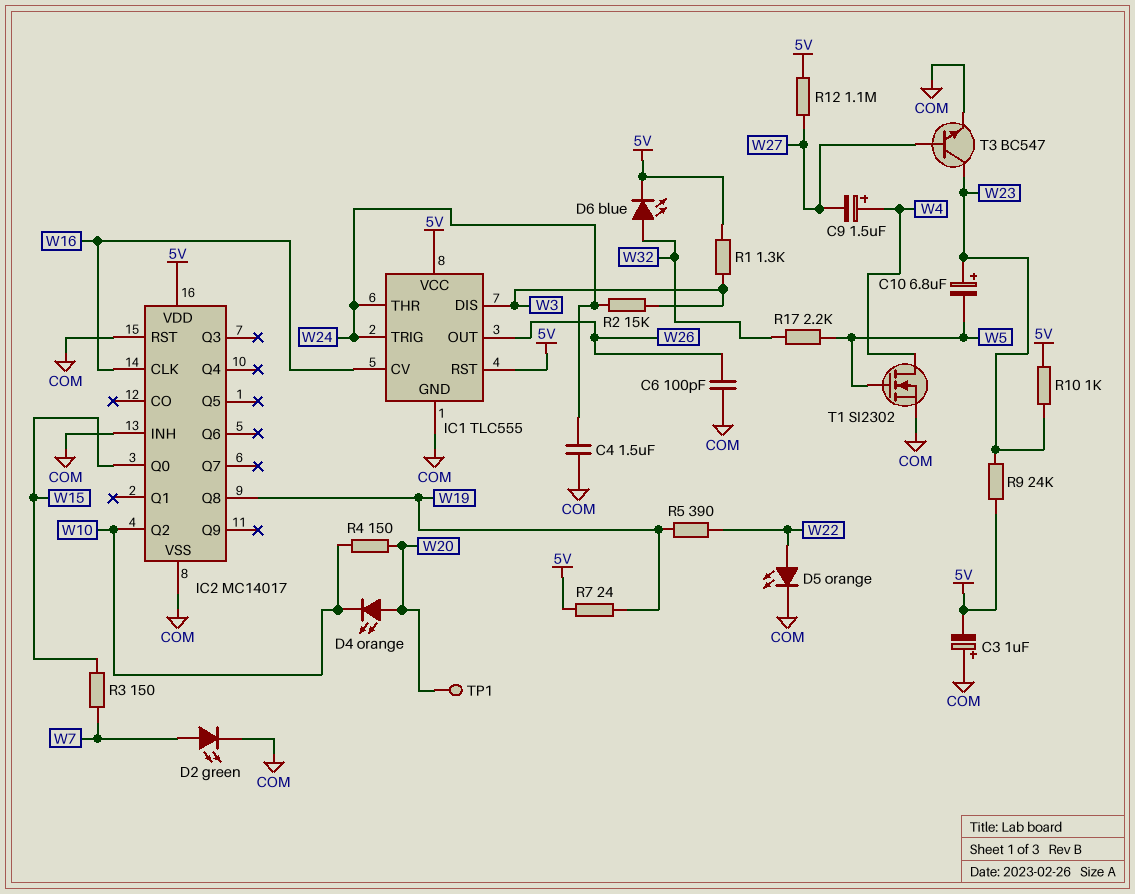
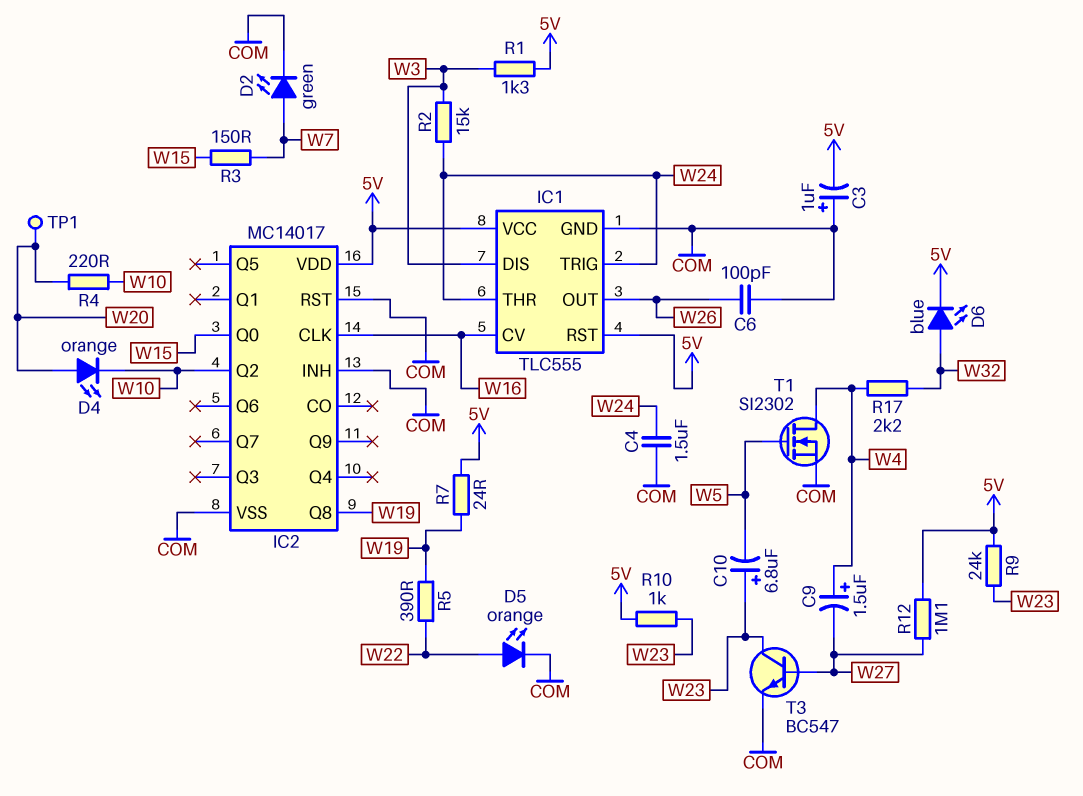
R4: 150 (W10, W20) -> 220 (W10, W20)
R17: 2.2k (W5, W32) -> 2.2k (W4, W32)

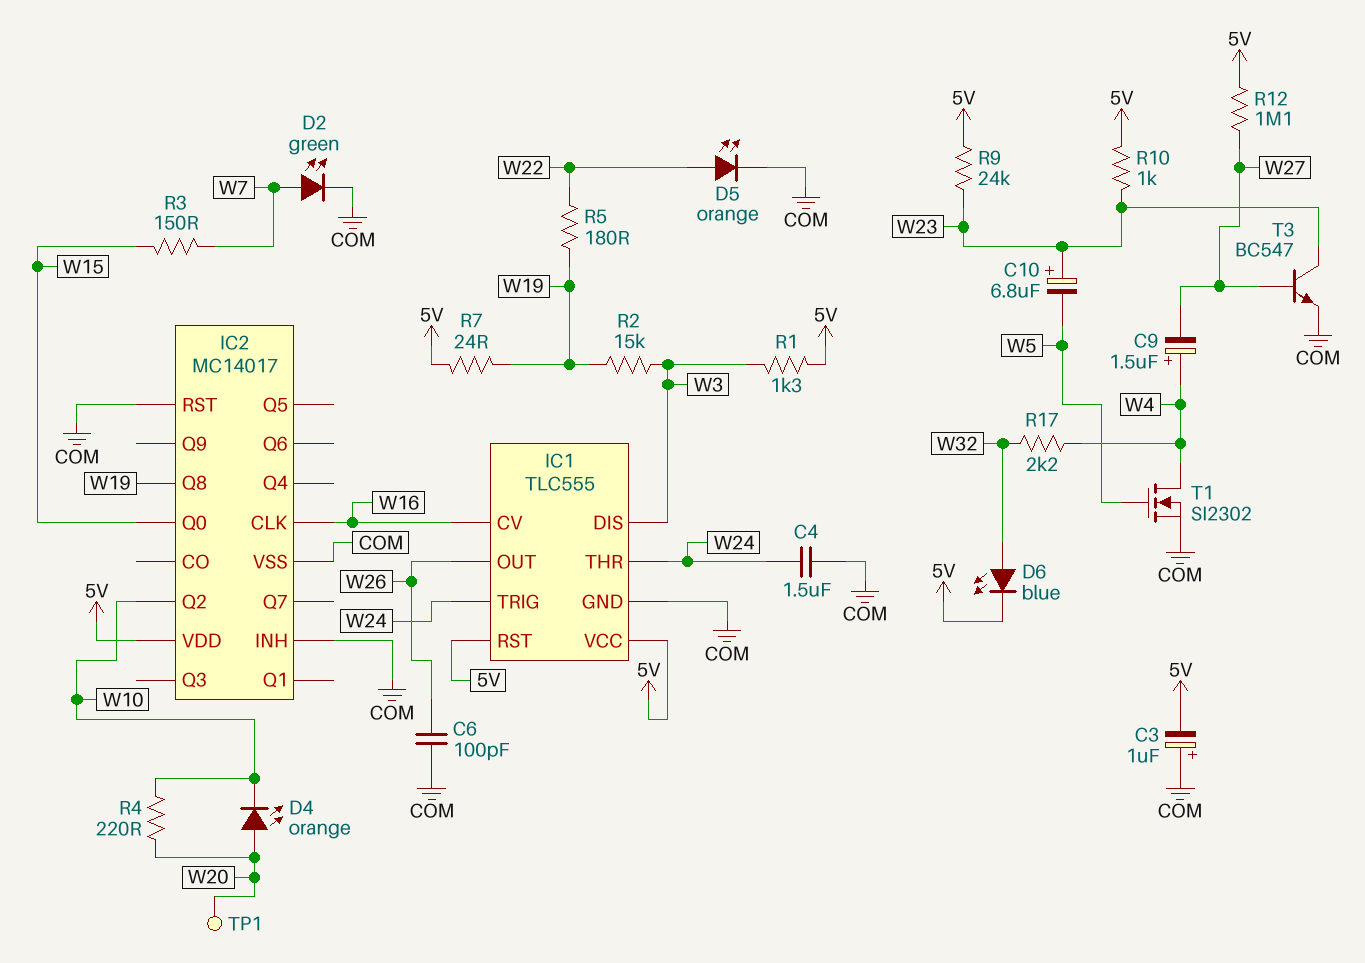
R2: 15k (W3, W24) -> 15k (W3, W19)
R5: 390 (W19, W22) -> 180 (W19, W22)

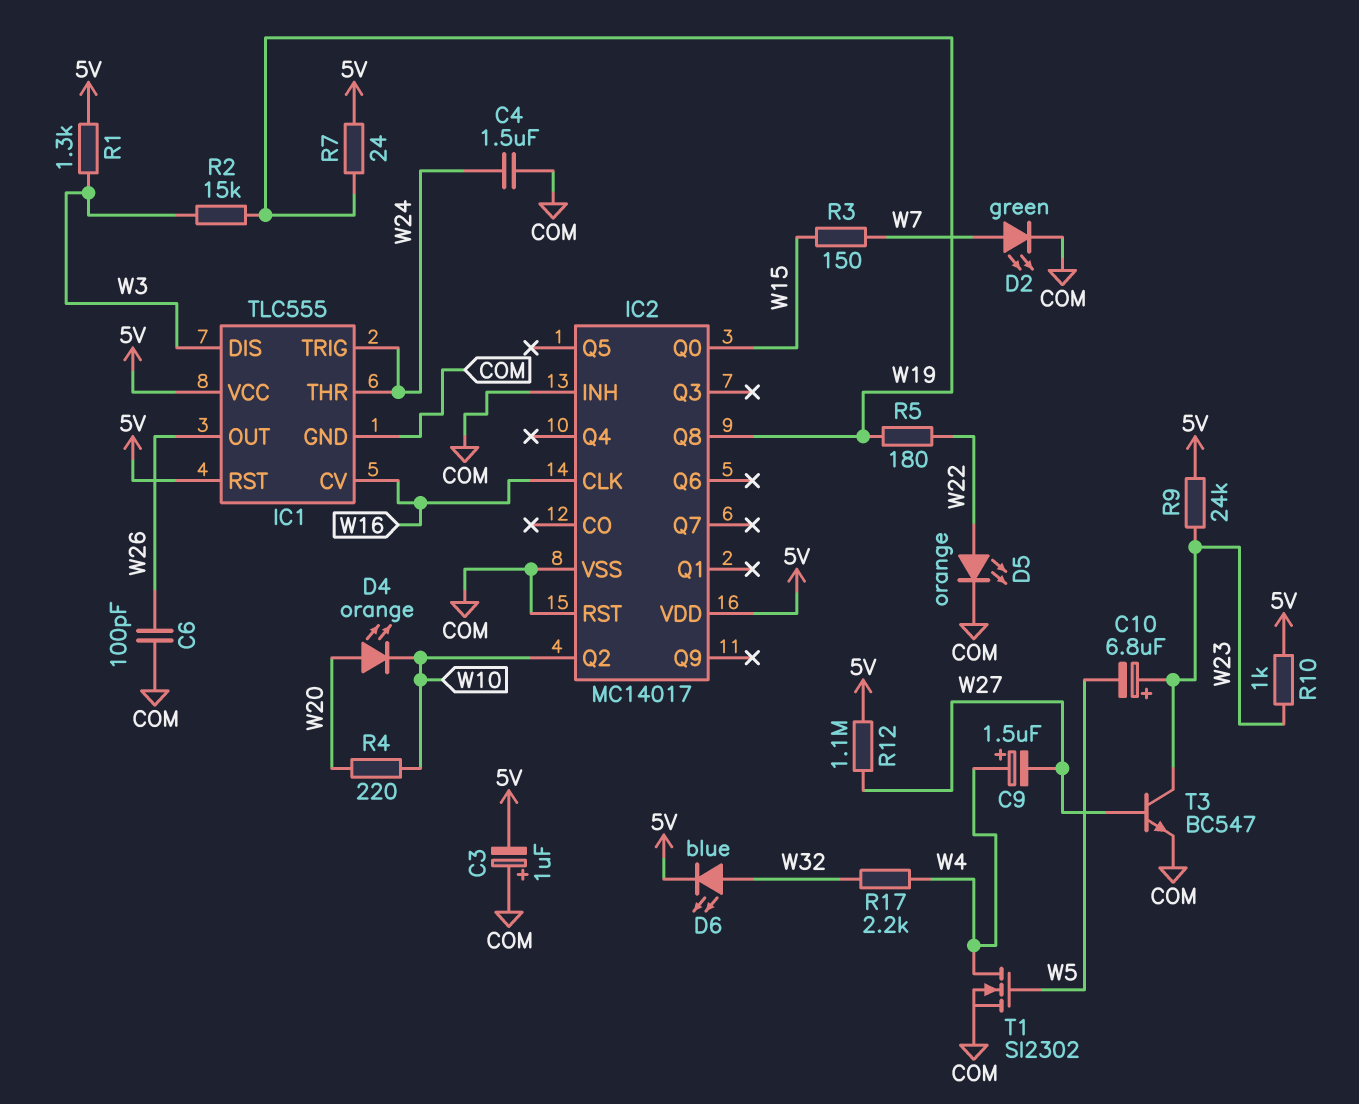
TP1: test point (W20) -> none

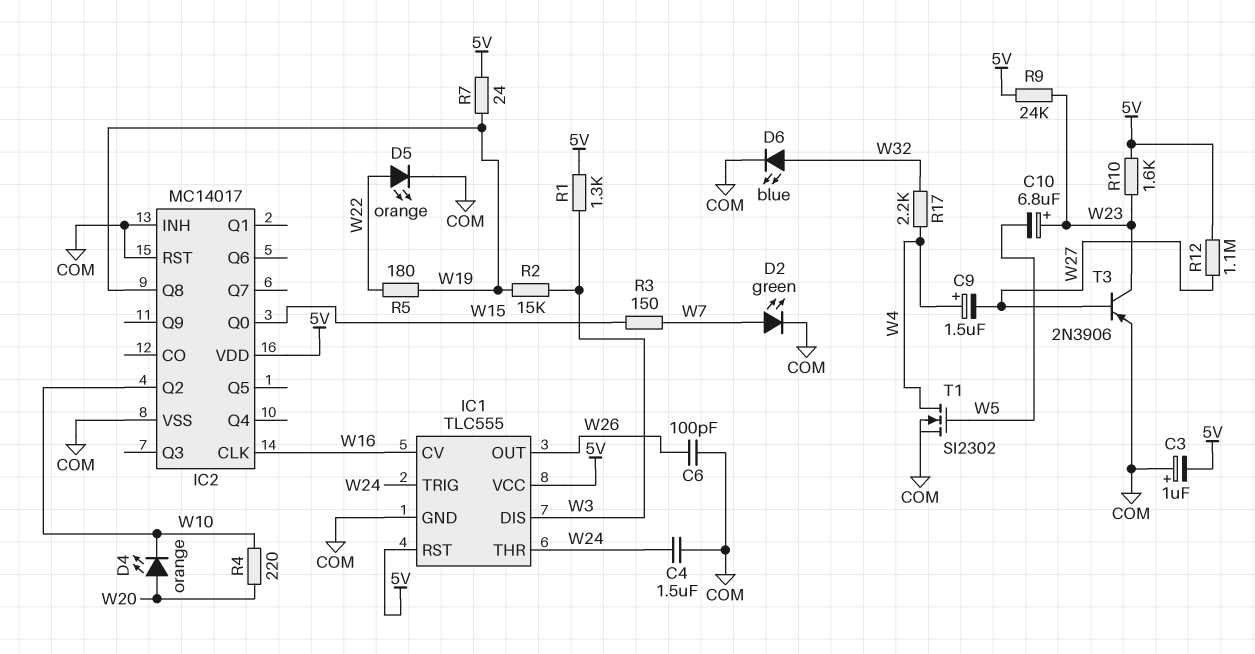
D6: LED blue (A W32, K 5V) -> LED blue (A W32, K COM)
R10: 1k (5V, W23) -> 1.6k (5V, W23)
T3: NPN BC547 (B W27, C W23, E COM) -> PNP 2N3906 (B W27, C W23, E COM)

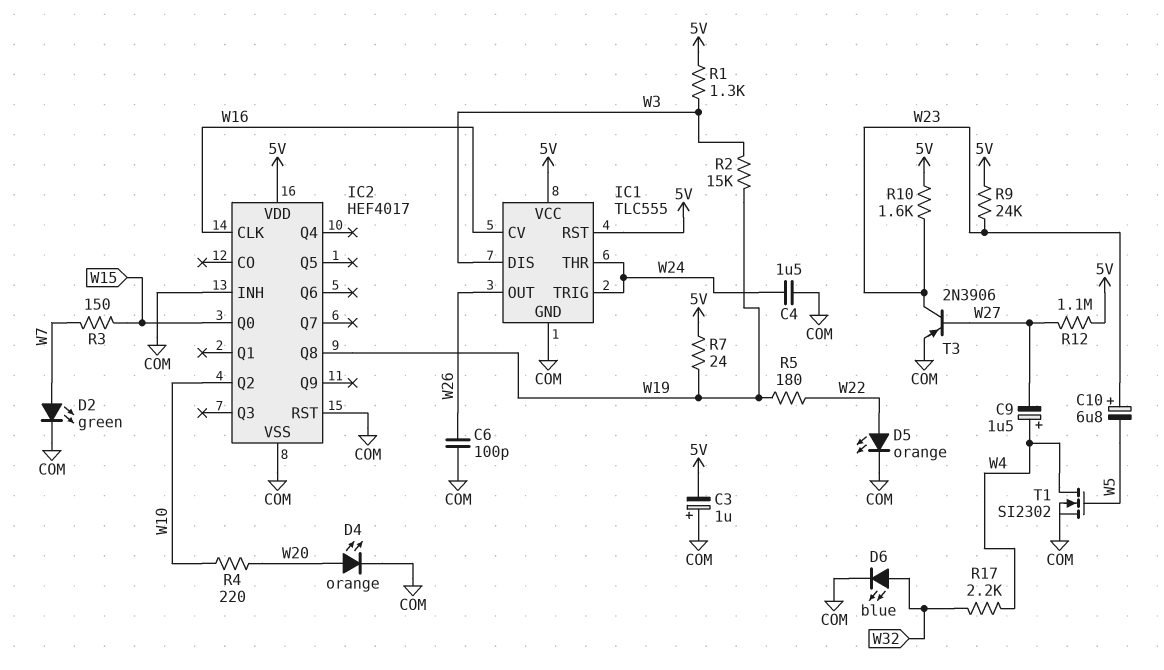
D4: LED orange (A W20, K W10) -> LED orange (A W20, K COM)
IC2: MC14017 -> HEF4017

